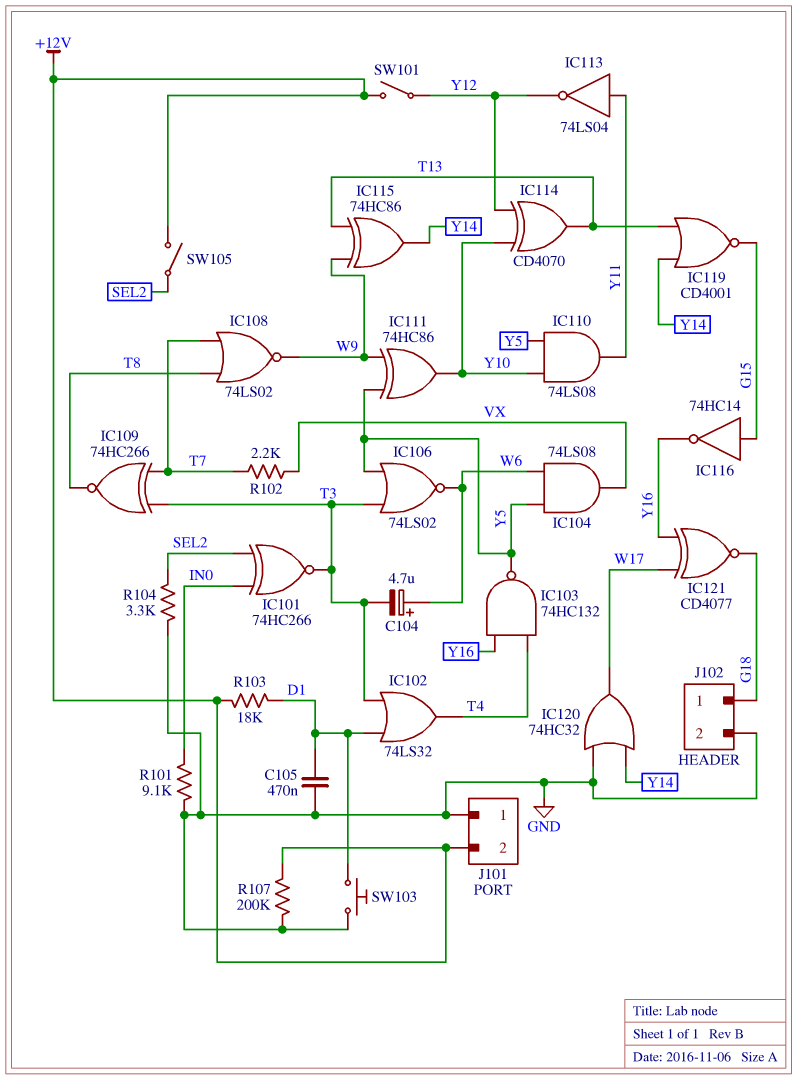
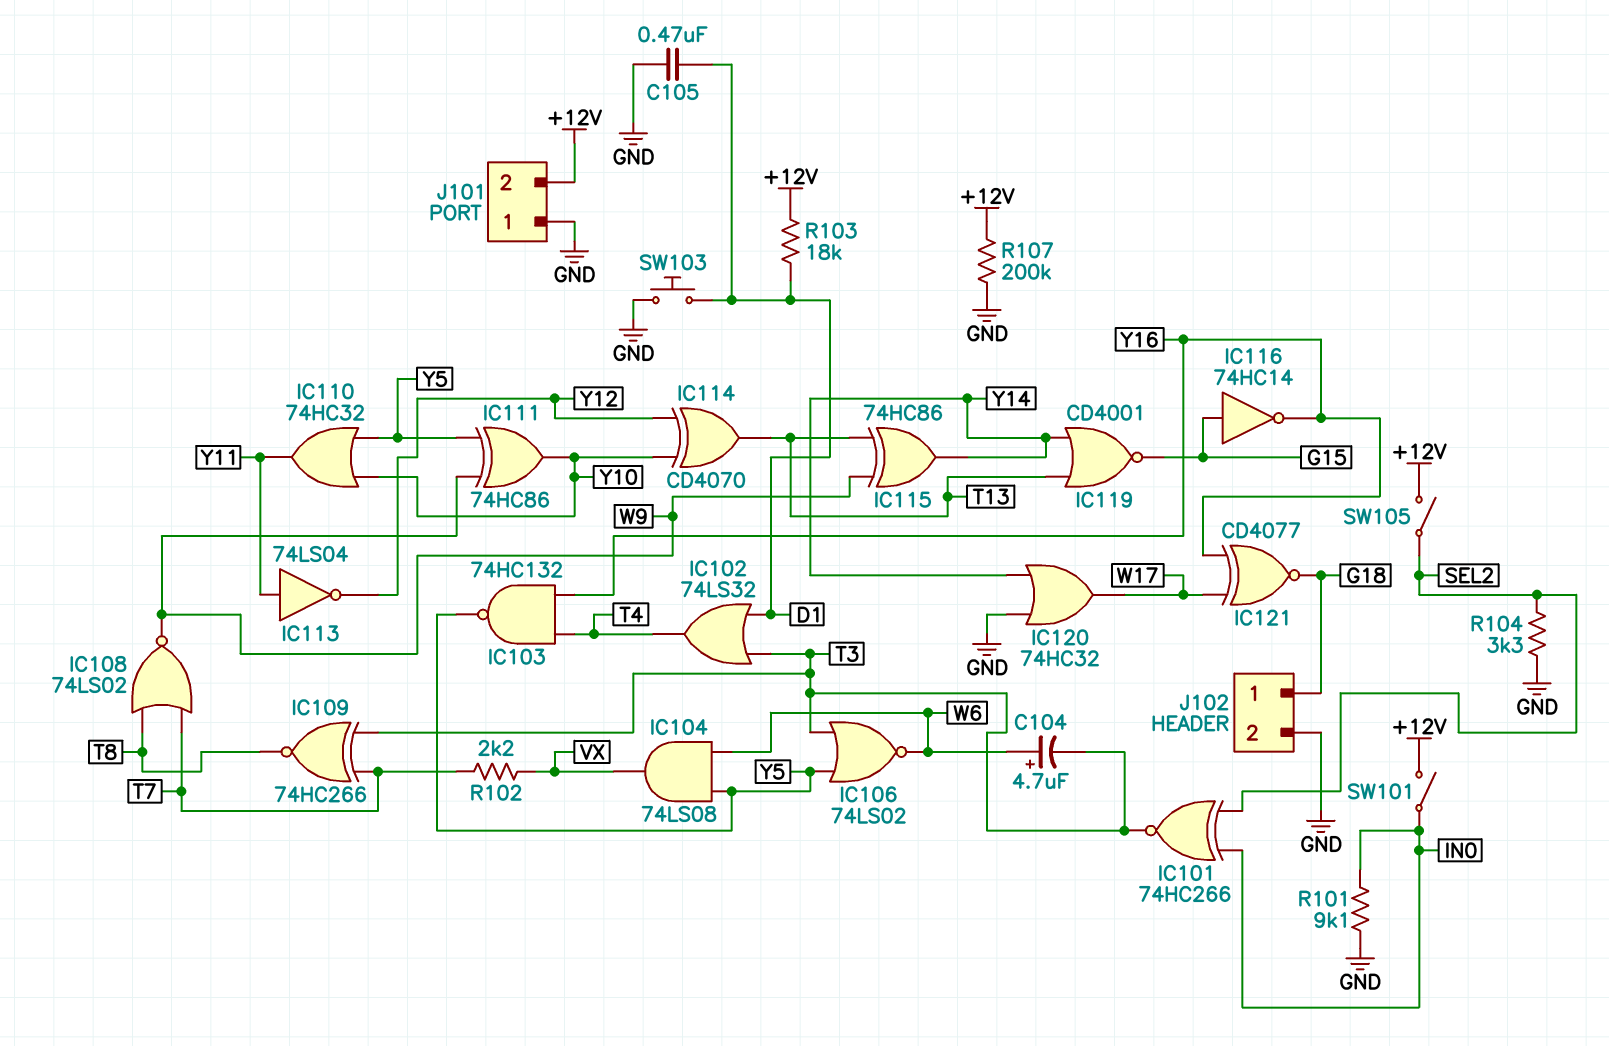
IC110: AND 74LS08 (in Y5, in Y10, out Y11) -> OR 74HC32 (in Y5, in Y10, out Y11)
SW101: switch (+12V, Y12) -> switch (+12V, IN0)

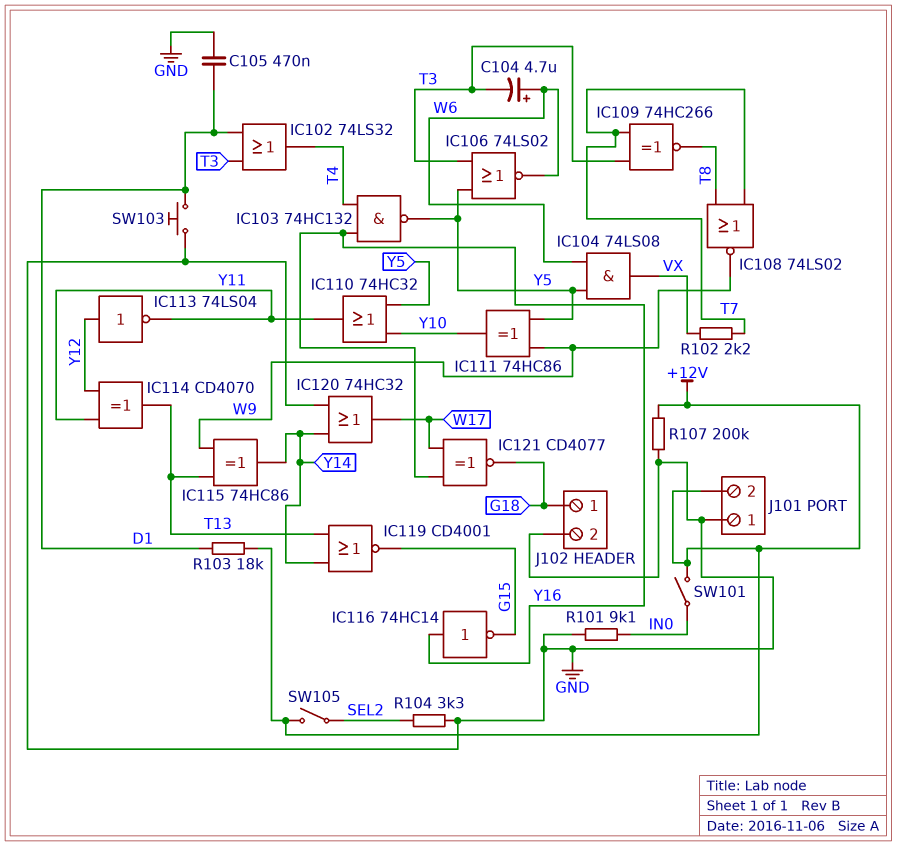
IC101: XNOR 74HC266 (in IN0, in SEL2, out T3) -> none
IC113: NOT 74LS04 (in Y11, out Y12) -> NOT 74LS04 (in Y12, out Y11)
IC114: XOR CD4070 (in Y10, in Y12, out T13) -> XOR CD4070 (in Y11, in Y12, out T13)
IC116: NOT 74HC14 (in G15, out Y16) -> NOT 74HC14 (in Y16, out G15)

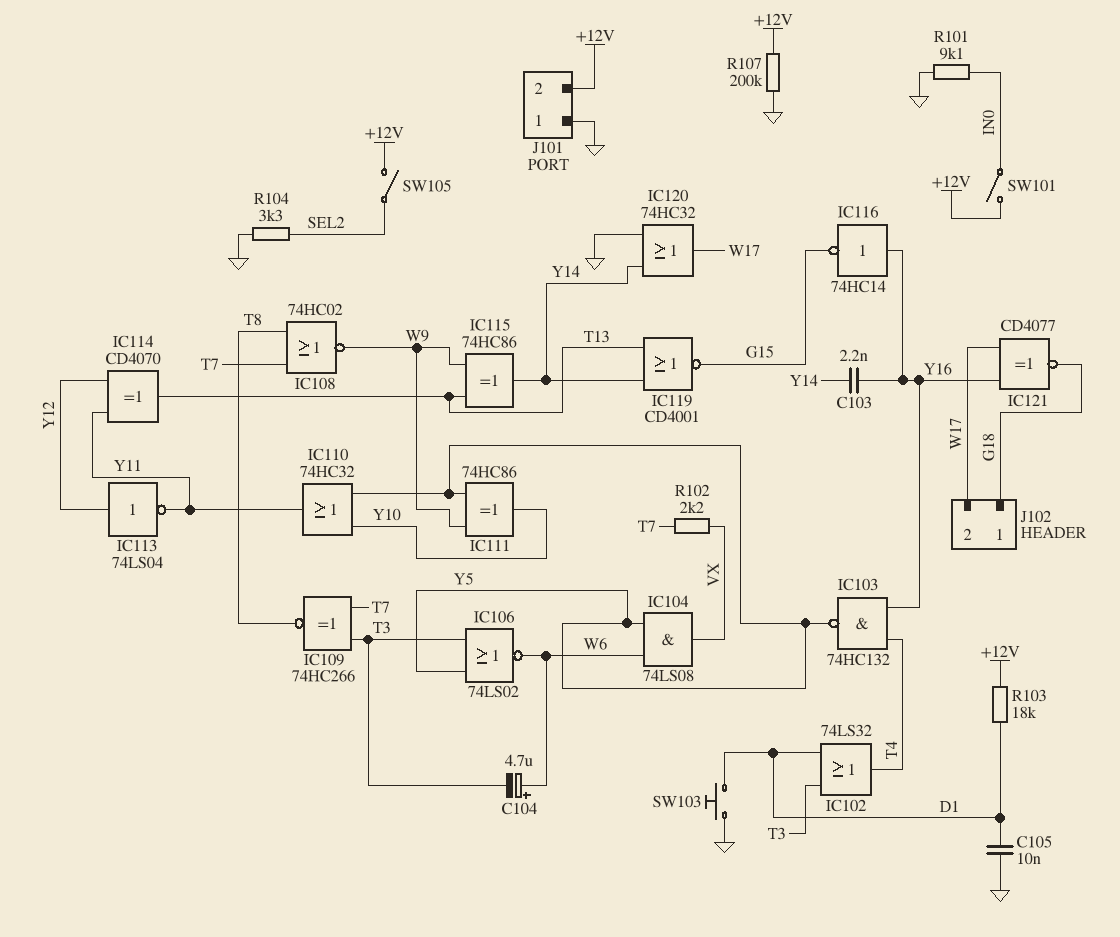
C103: none -> 2.2nF (Y14, Y16)
C105: 470nF (D1, GND) -> 10nF (D1, GND)
IC108: NOR 74LS02 (in T7, in T8, out W9) -> NOR 74HC02 (in T7, in T8, out W9)
J102 pin 2: GND -> W17

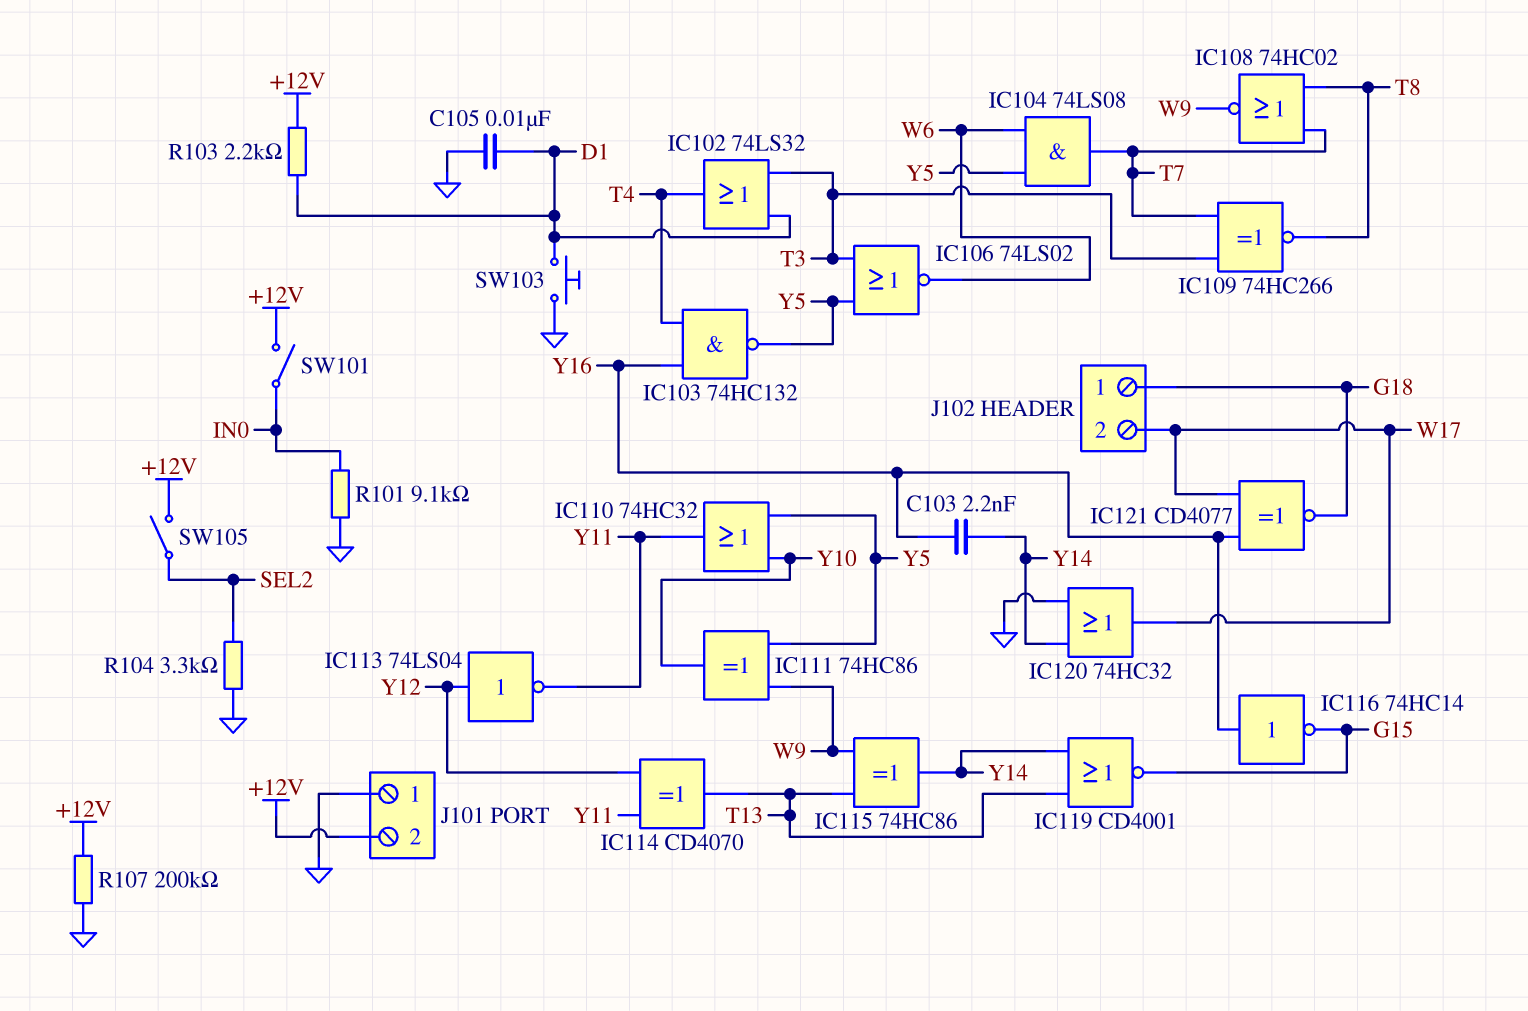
C104: 4.7uF (plus W6, minus T3) -> none
IC104: AND 74LS08 (in W6, in Y5, out VX) -> AND 74LS08 (in W6, in Y5, out T7)
R102: 2.2k (T7, VX) -> none
R103: 18k (+12V, D1) -> 2.2k (+12V, D1)

